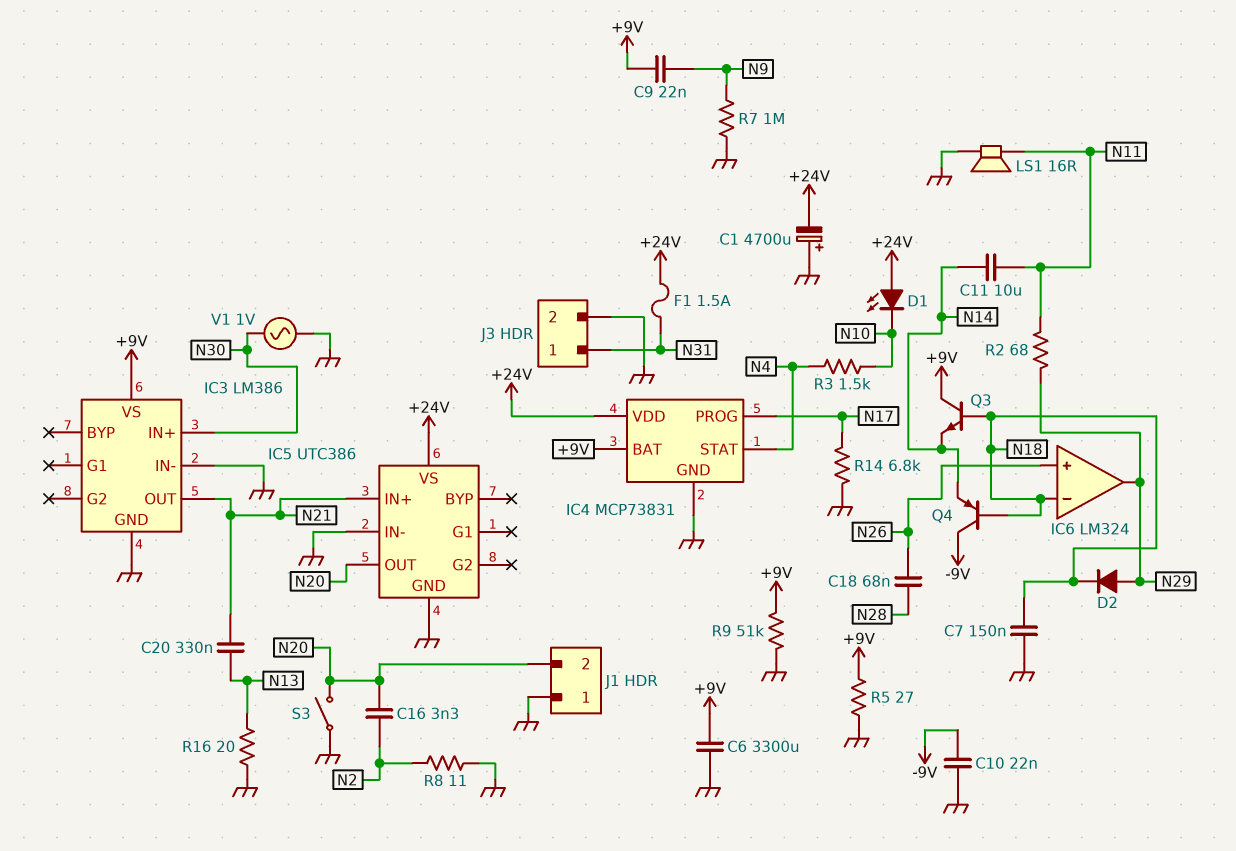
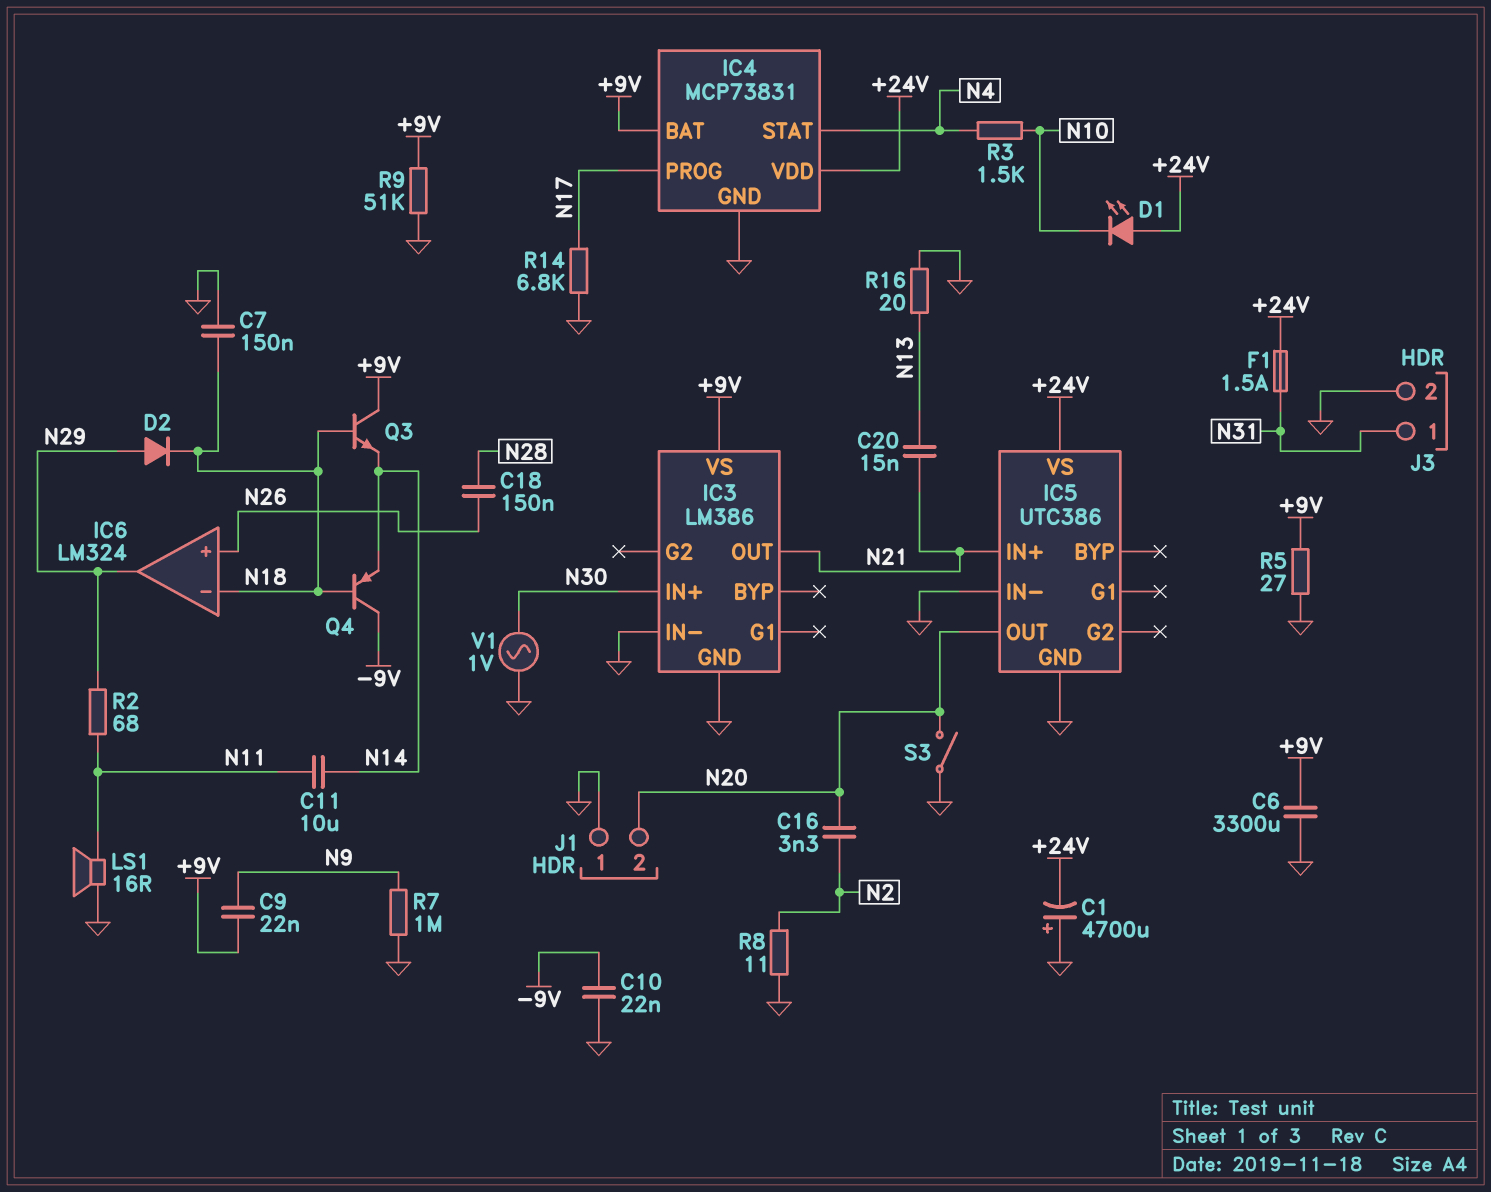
C18: 68nF (N26, N28) -> 150nF (N26, N28)
C20: 330nF (N13, N21) -> 15nF (N13, N21)

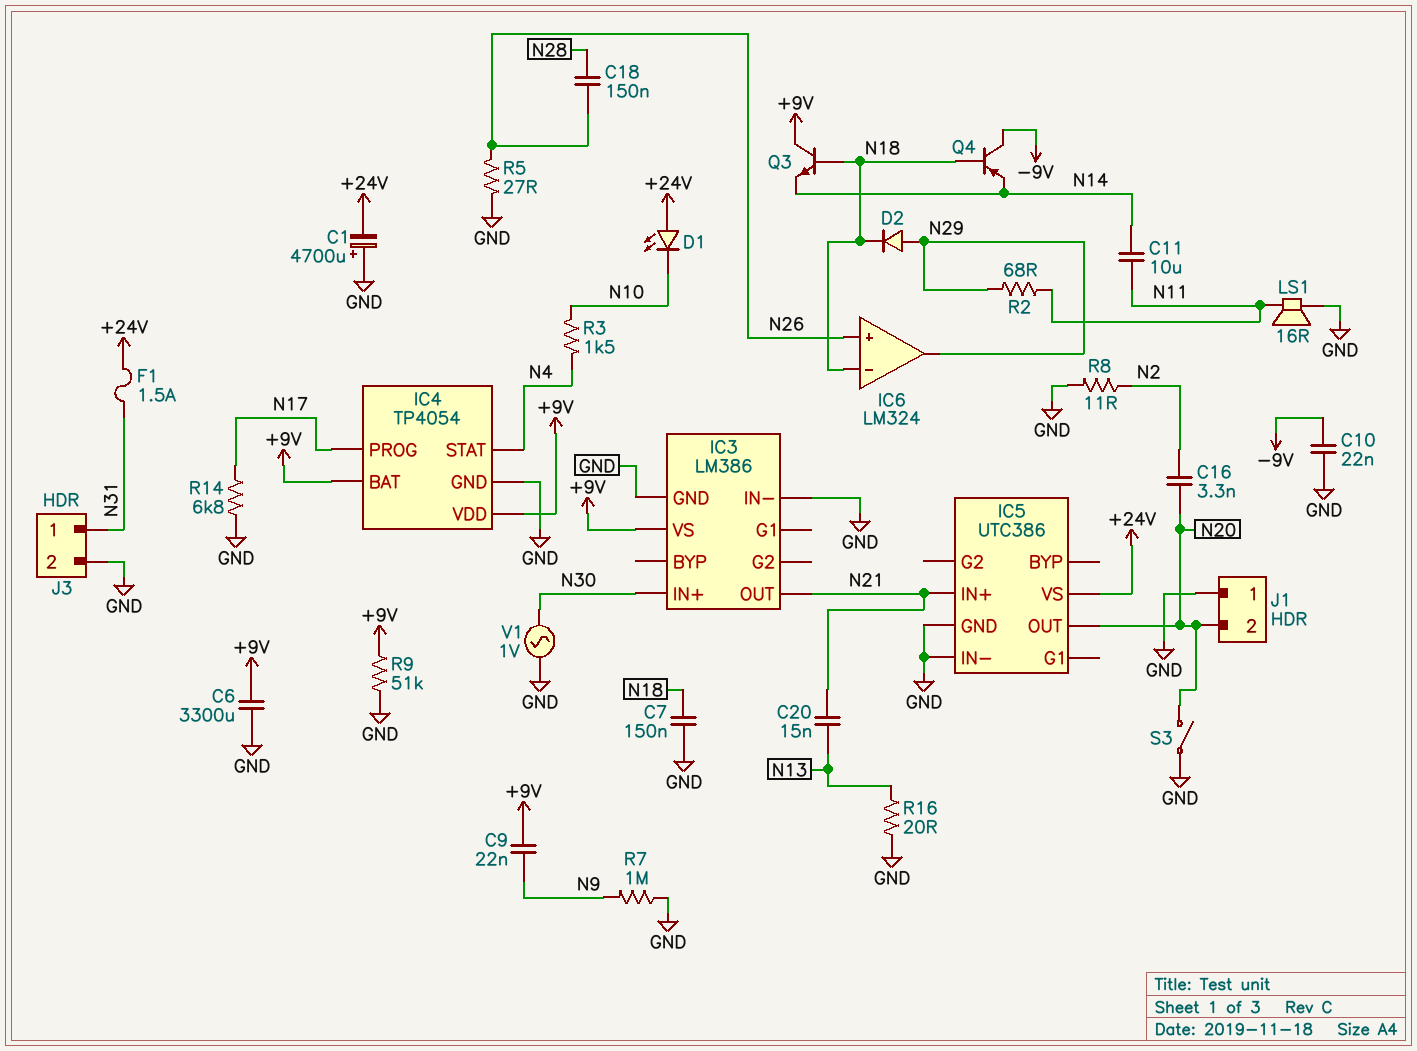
IC4: MCP73831 -> TP4054
IC4 pin VDD: +24V -> +9V
R5: 27 (+9V, GND) -> 27 (GND, N26)

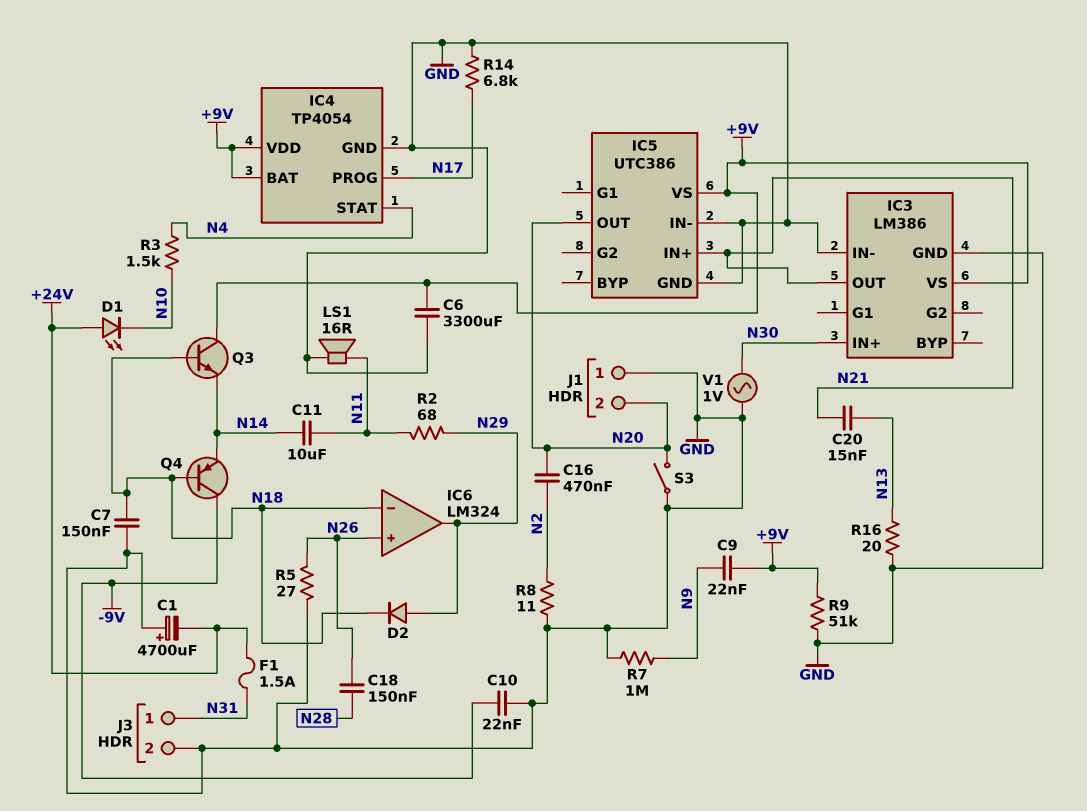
C16: 3.3nF (N2, N20) -> 470nF (N2, N20)
IC5 pin VS: +24V -> +9V

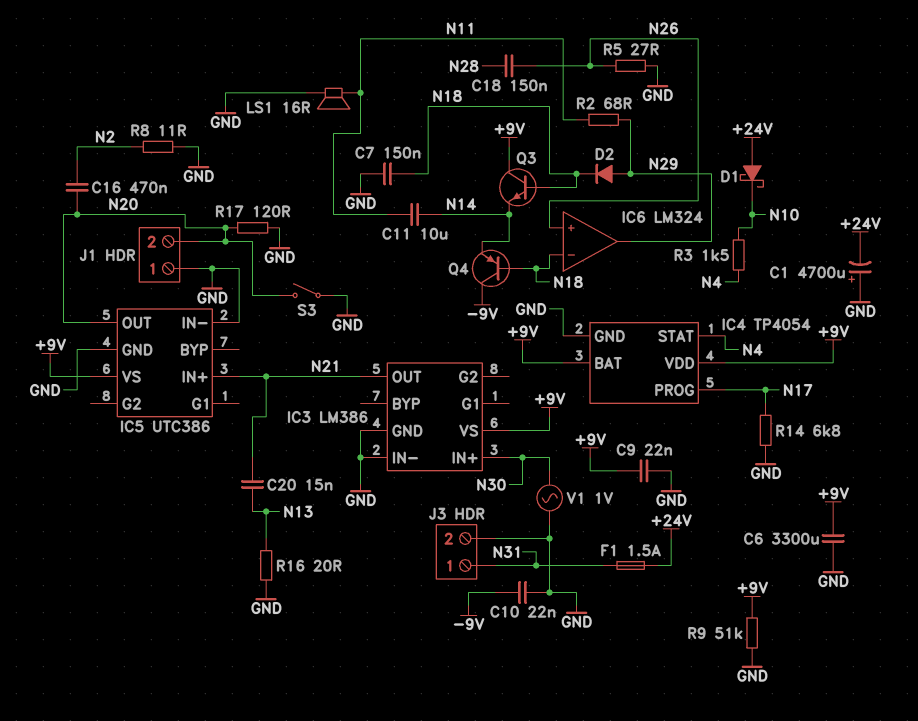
C9: 22nF (+9V, N9) -> 22nF (+9V, GND)
D1: LED (A +24V, K N10) -> schottky (A +24V, K N10)
R7: 1M (GND, N9) -> none
R17: none -> 120 (GND, N20)

